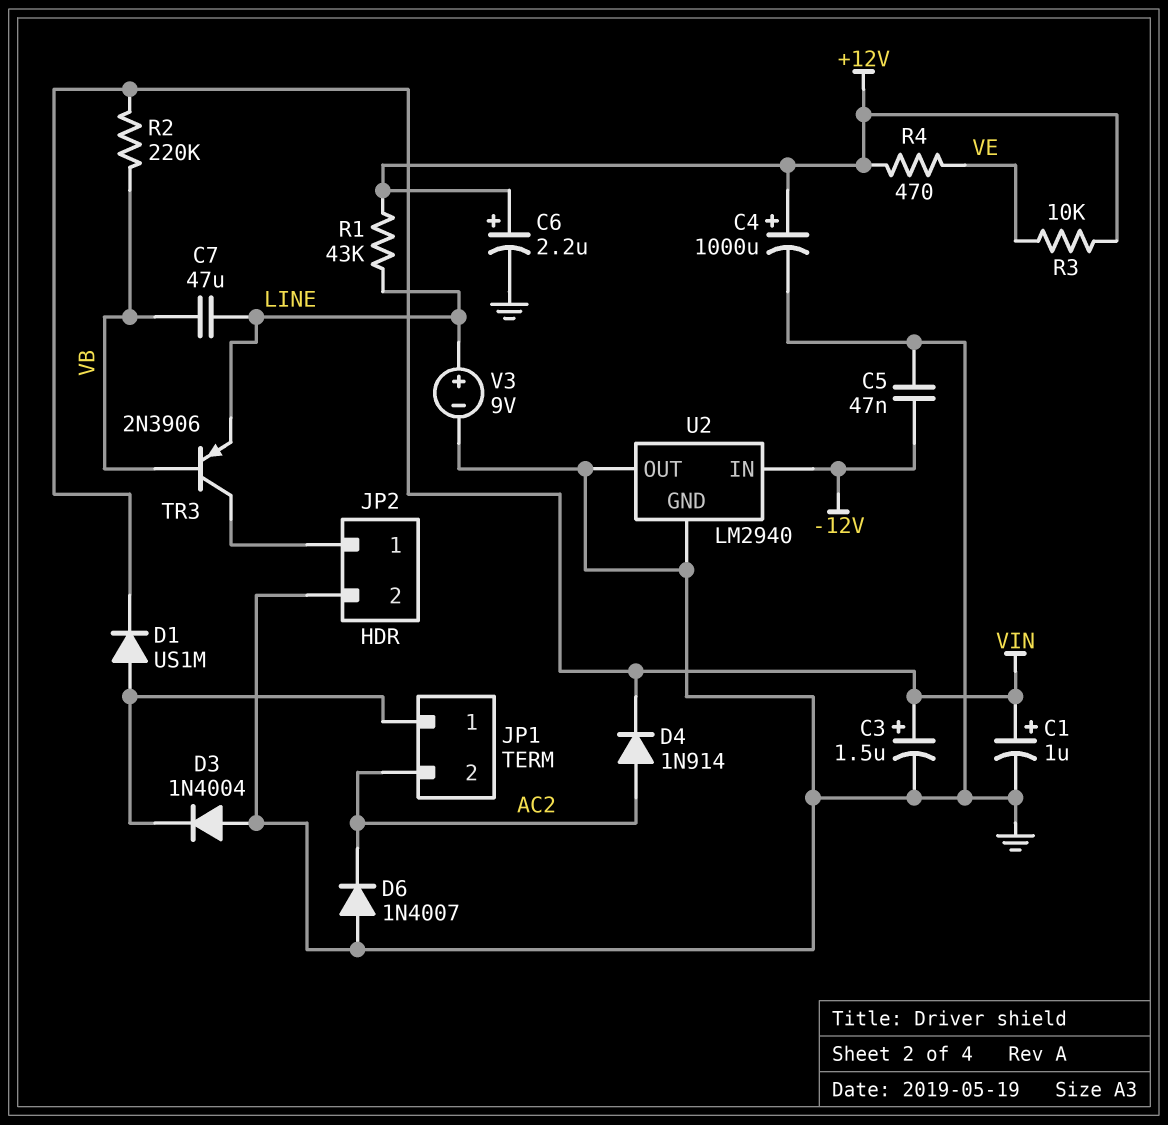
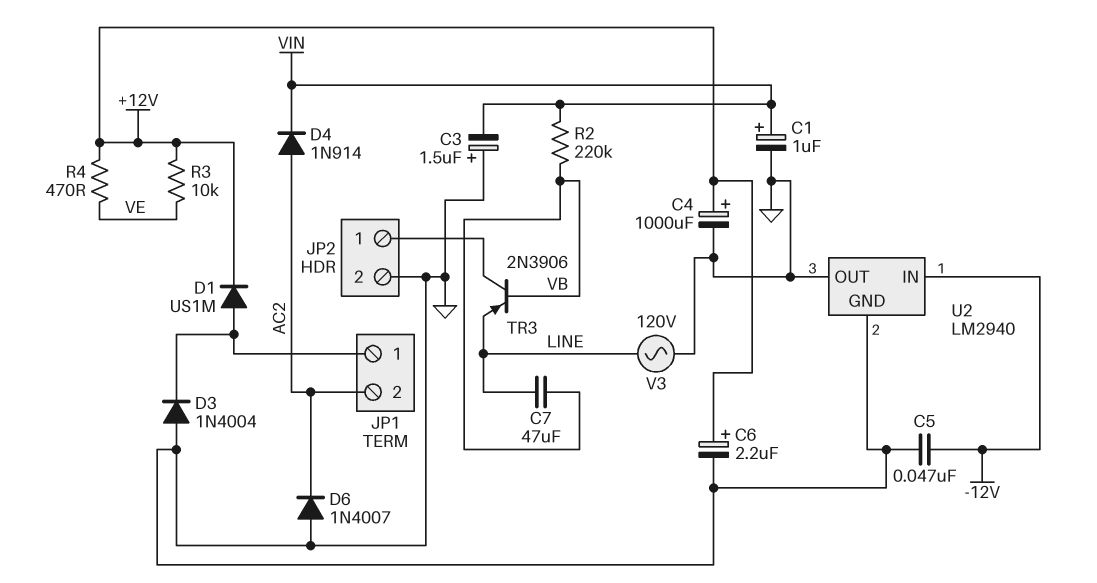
C3: 1.5uF (plus VIN, minus GND) -> 1.5uF (plus GND, minus VIN)
D1: diode US1M (A JP1/1, K VIN) -> diode US1M (A JP1/1, K +12V)
R1: 43k (+12V, LINE) -> none
V3: 9V (plus LINE, minus GND) -> AC 120V (GND, LINE)

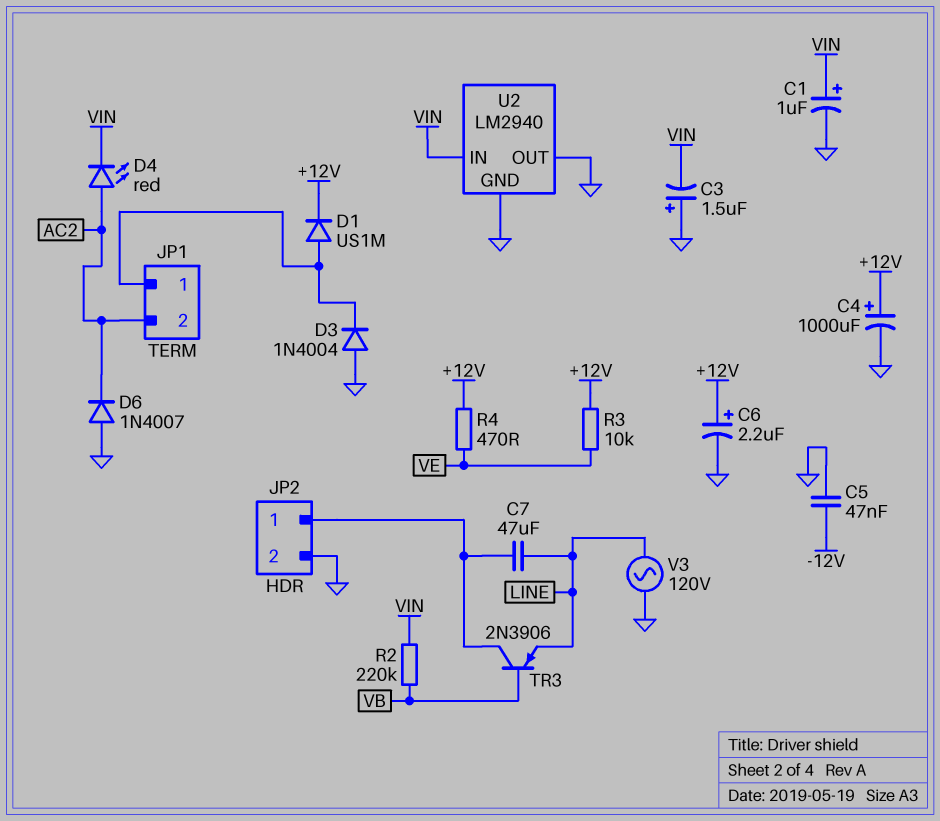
C7: 47uF (LINE, VB) -> 47uF (JP2/1, LINE)
D4: diode 1N914 (A AC2, K VIN) -> LED red (A AC2, K VIN)
U2 pin IN: -12V -> VIN

